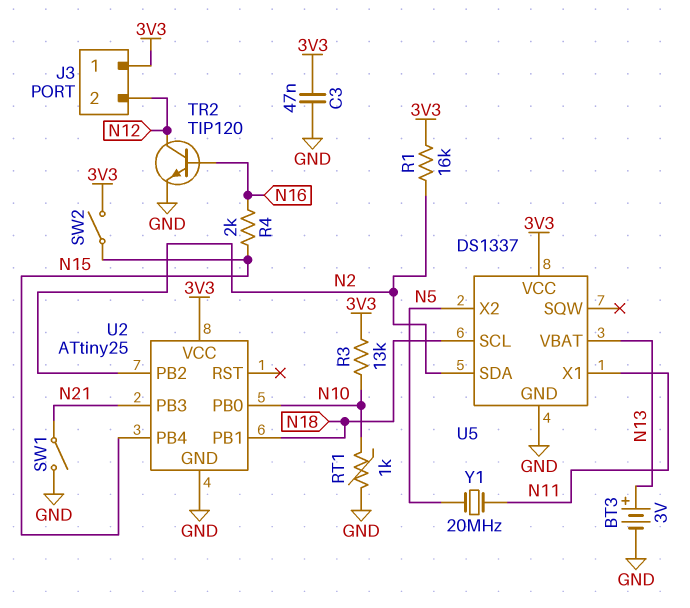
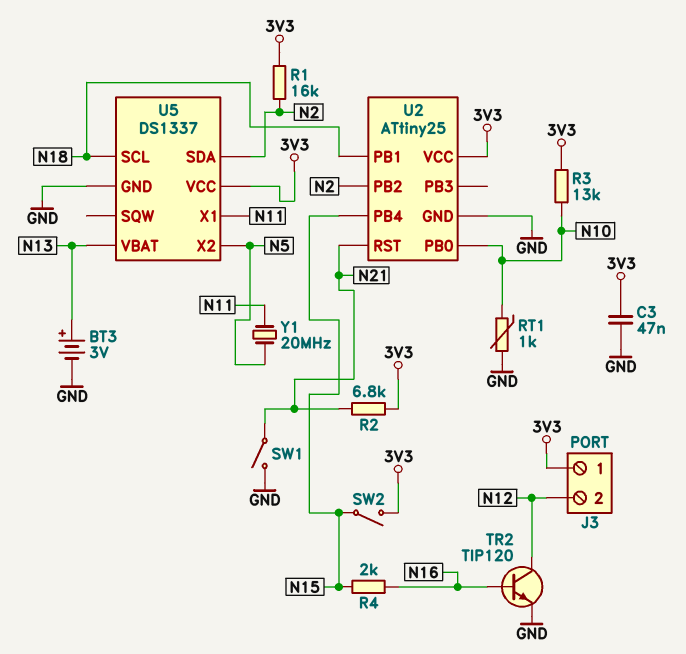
R2: none -> 6.8k (3V3, N21)
U2 pin PB3: N21 -> none
U2 pin RST: none -> N21

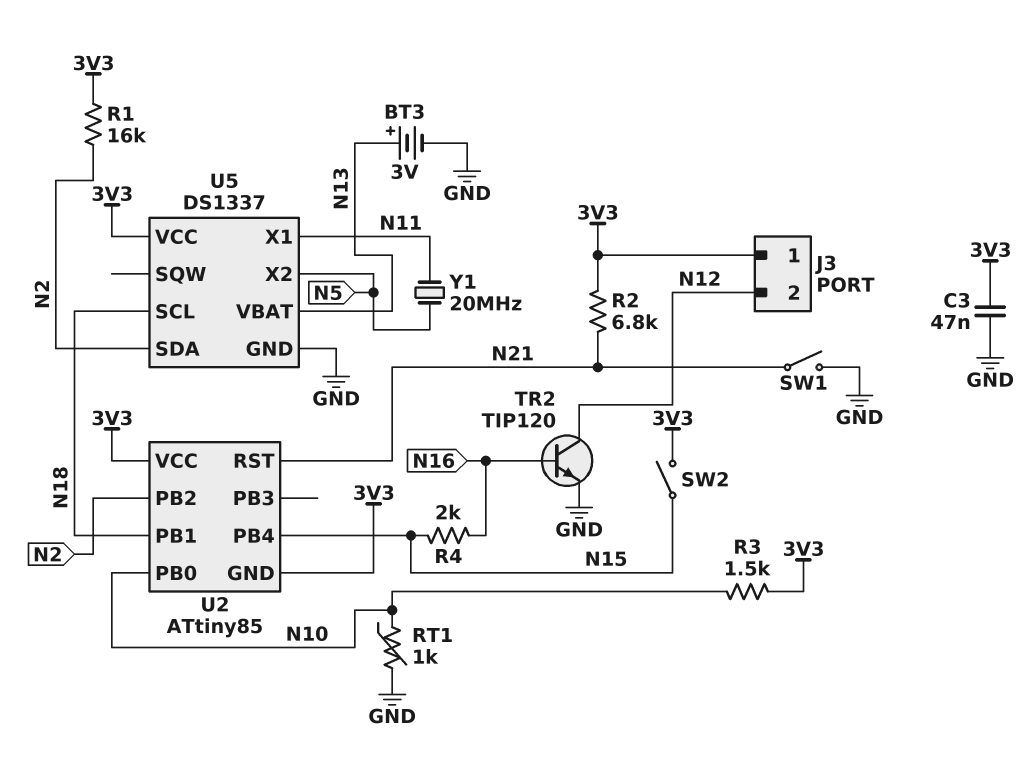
R3: 13k (3V3, N10) -> 1.5k (3V3, N10)
U2: ATtiny25 -> ATtiny85
U2 pin GND: GND -> 3V3

